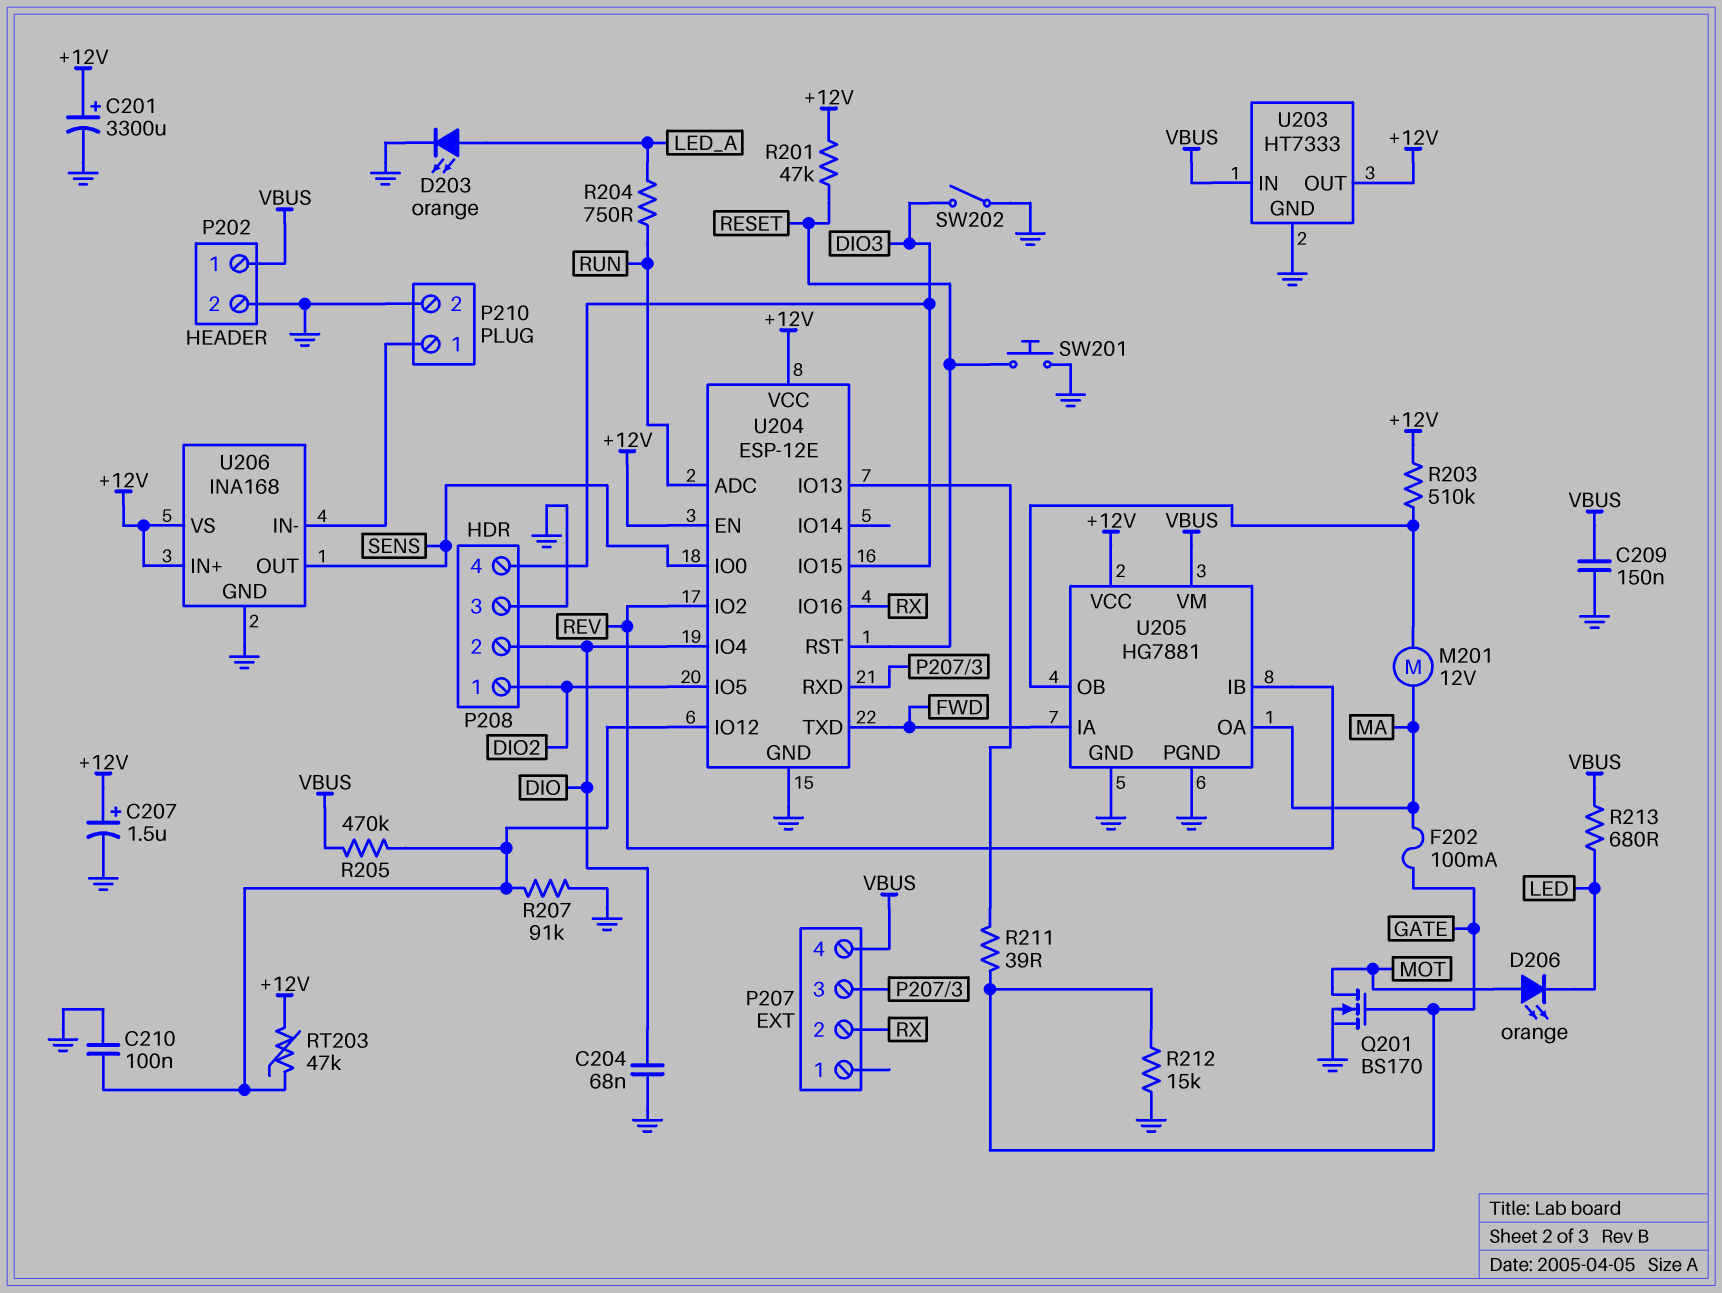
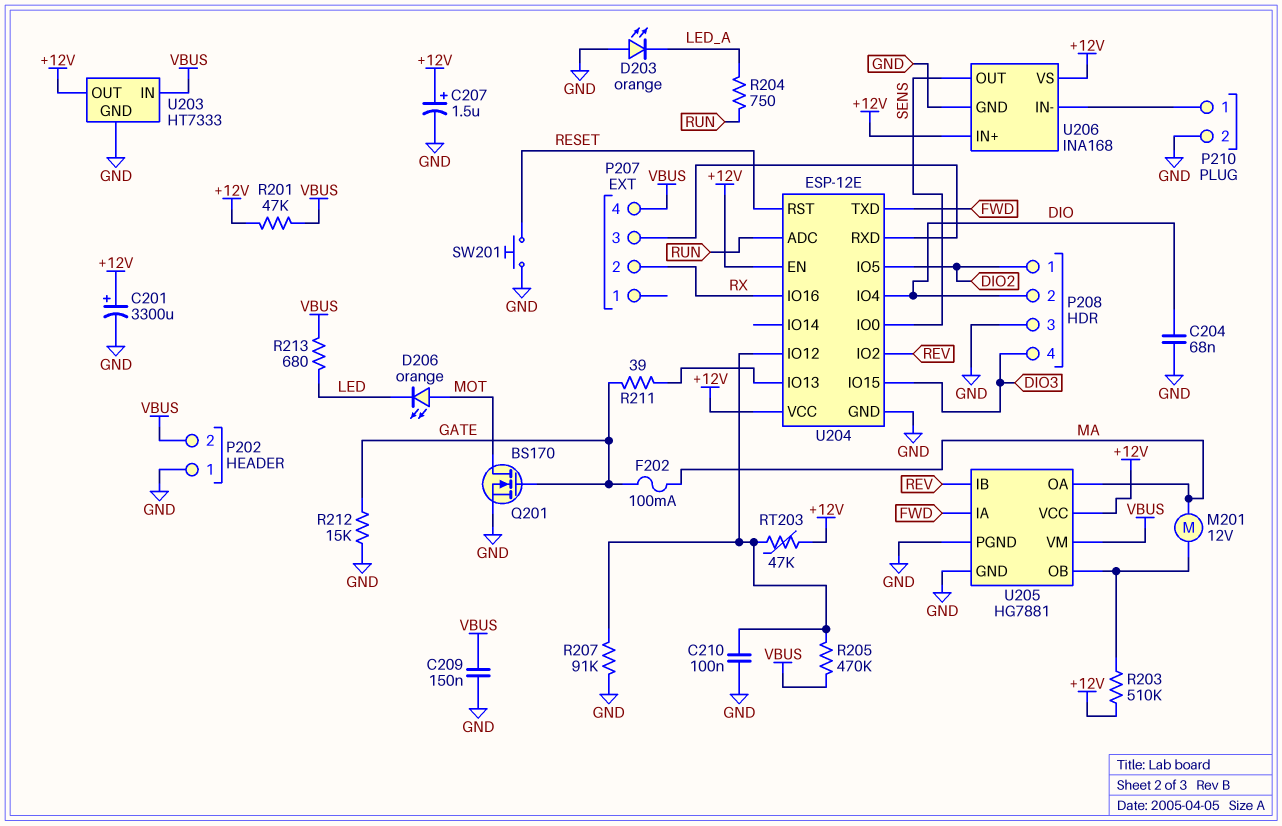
D203: LED orange (A LED_A, K GND) -> LED orange (A GND, K LED_A)
P202 pin 1: VBUS -> GND
P202 pin 2: GND -> VBUS
R201: 47k (+12V, RESET) -> 47k (+12V, VBUS)
SW202: switch (DIO3, GND) -> none

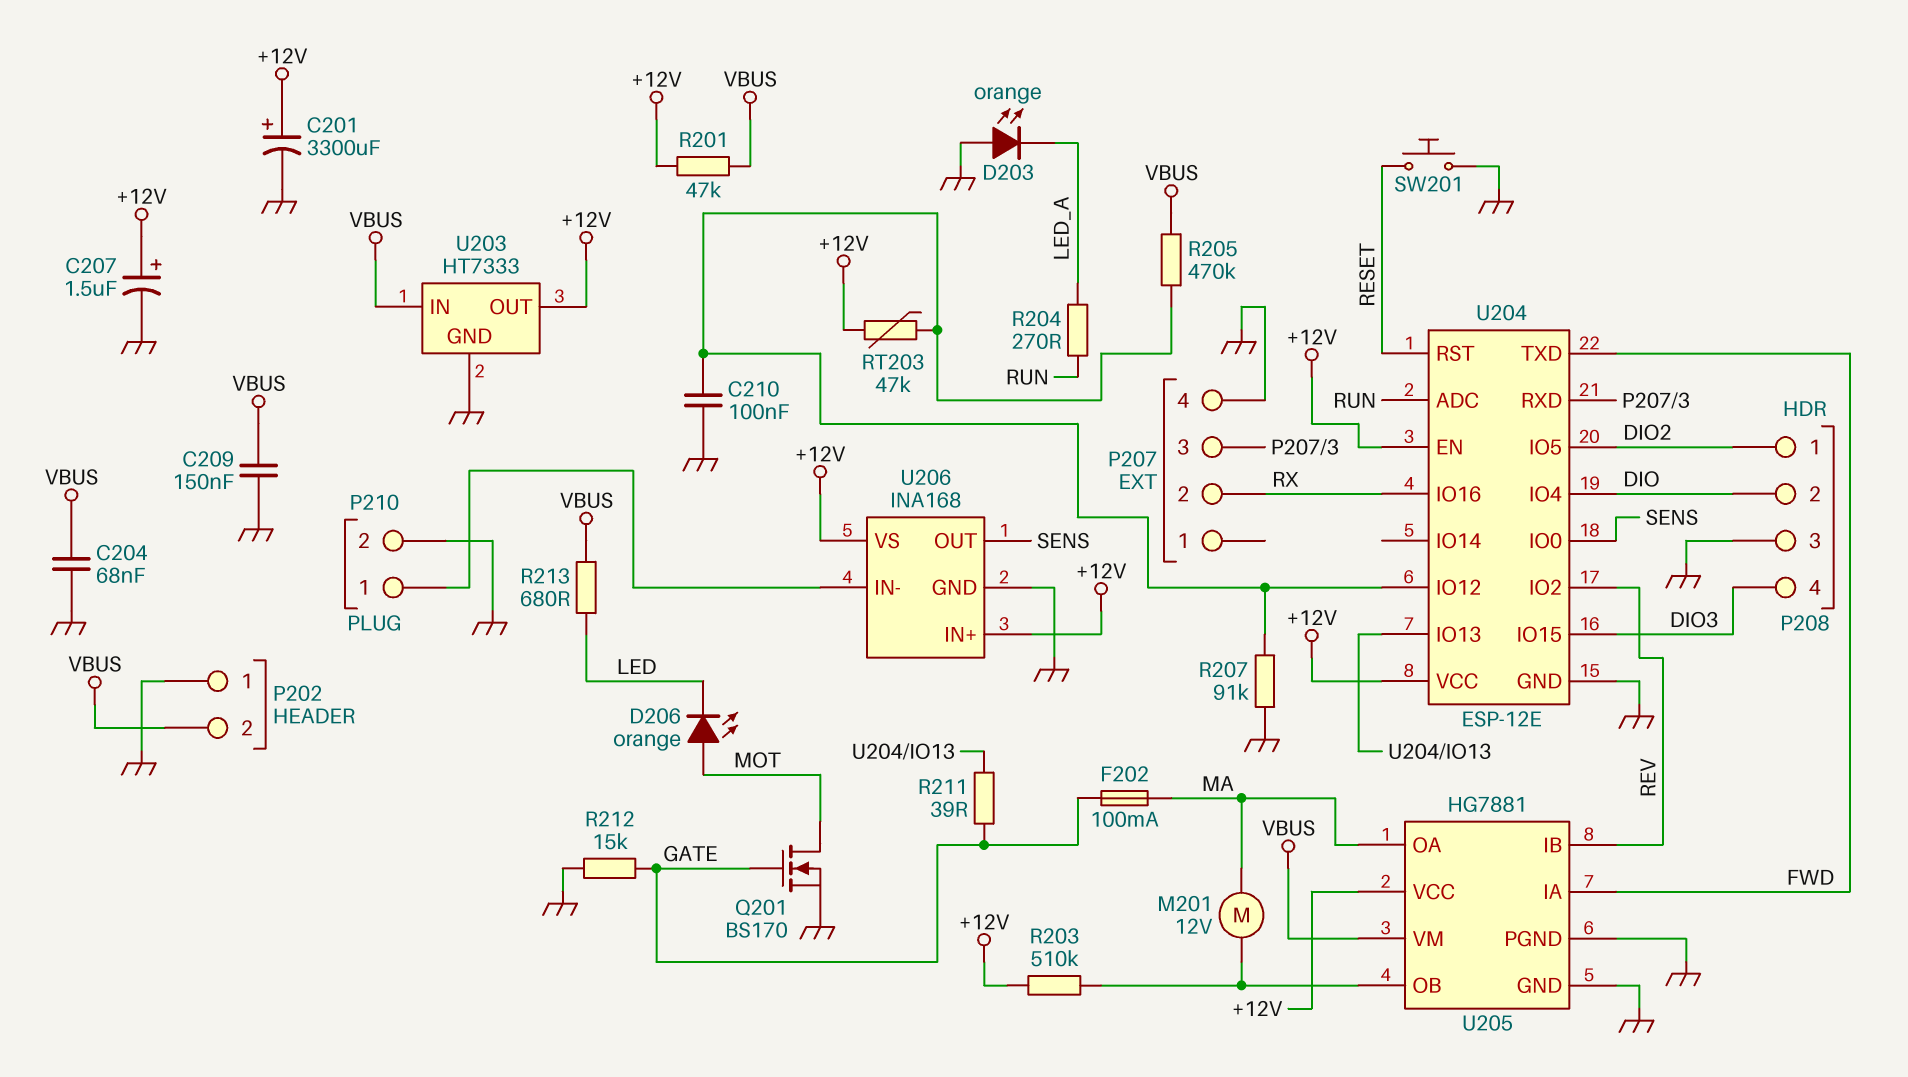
C204: 68nF (DIO, GND) -> 68nF (GND, VBUS)
P207 pin 4: VBUS -> GND
R204: 750 (LED_A, RUN) -> 270 (LED_A, RUN)

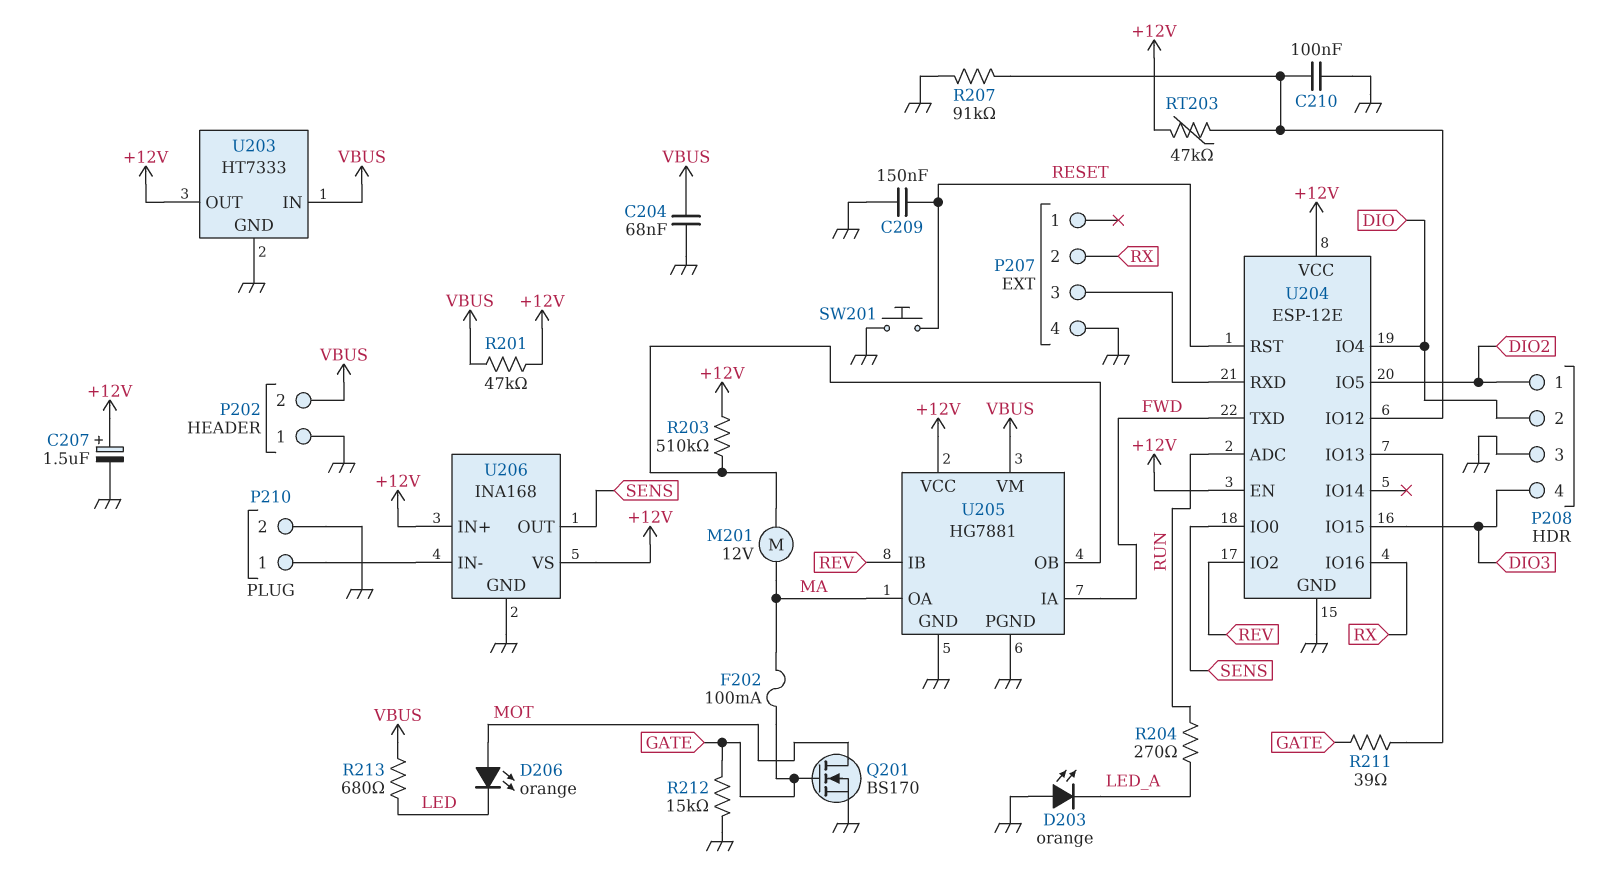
C201: 3300uF (plus +12V, minus GND) -> none
C209: 150nF (GND, VBUS) -> 150nF (GND, RESET)
R205: 470k (U204/IO12, VBUS) -> none

